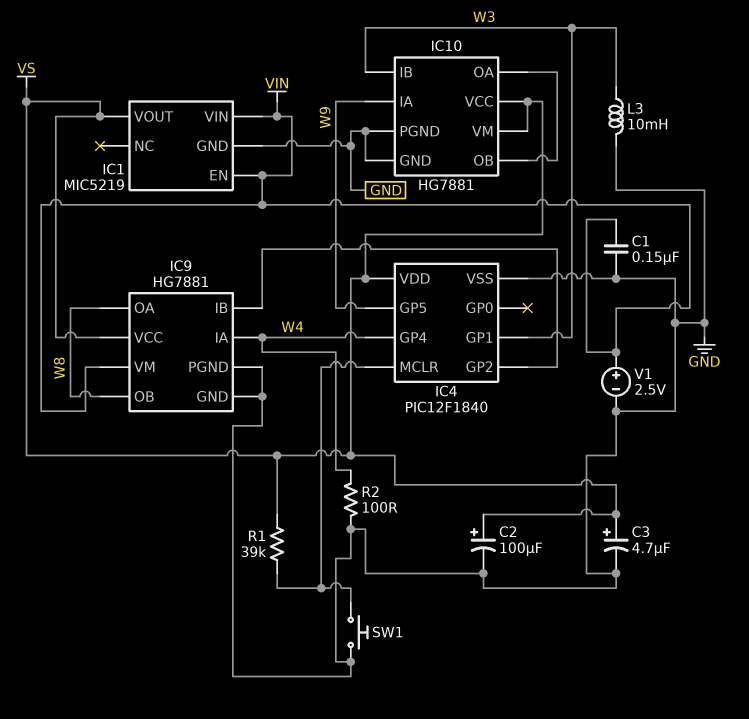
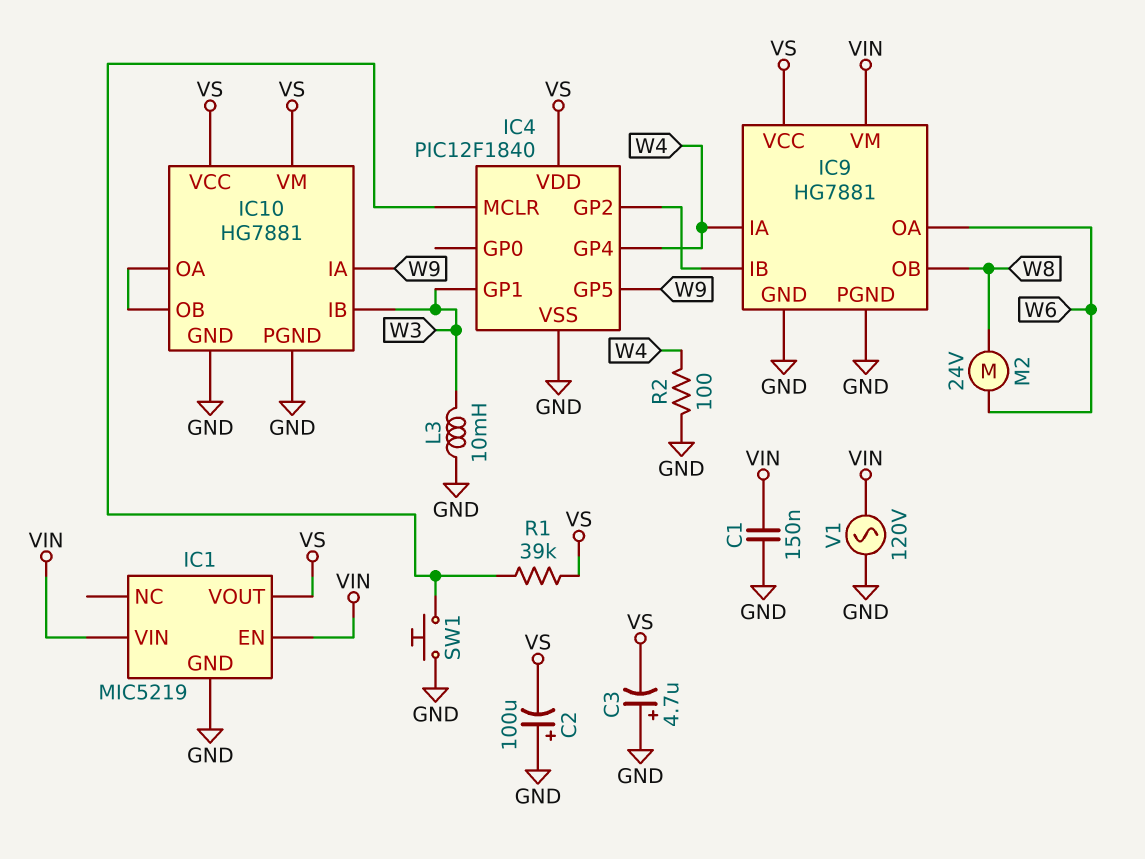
C2: 100uF (plus VS, minus GND) -> 100uF (plus GND, minus VS)
C3: 4.7uF (plus VS, minus GND) -> 4.7uF (plus GND, minus VS)
IC9 pin OA: W8 -> W6
M2: none -> motor 24V (W6, W8)
V1: 2.5V (plus VIN, minus GND) -> AC 120V (GND, VIN)

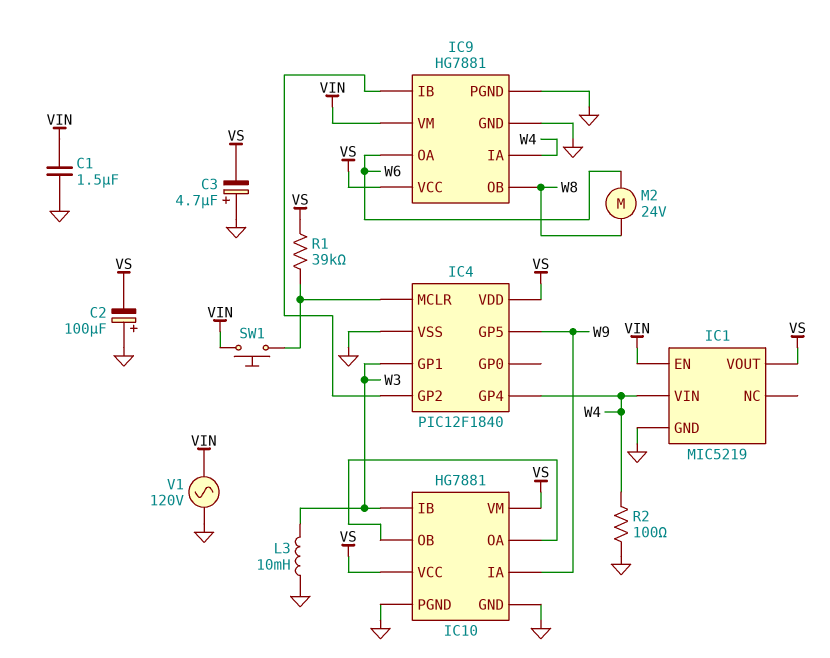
C1: 150nF (GND, VIN) -> 1.5uF (GND, VIN)
IC1 pin VIN: VIN -> W4
SW1: button (GND, IC4/MCLR) -> button (IC4/MCLR, VIN)

